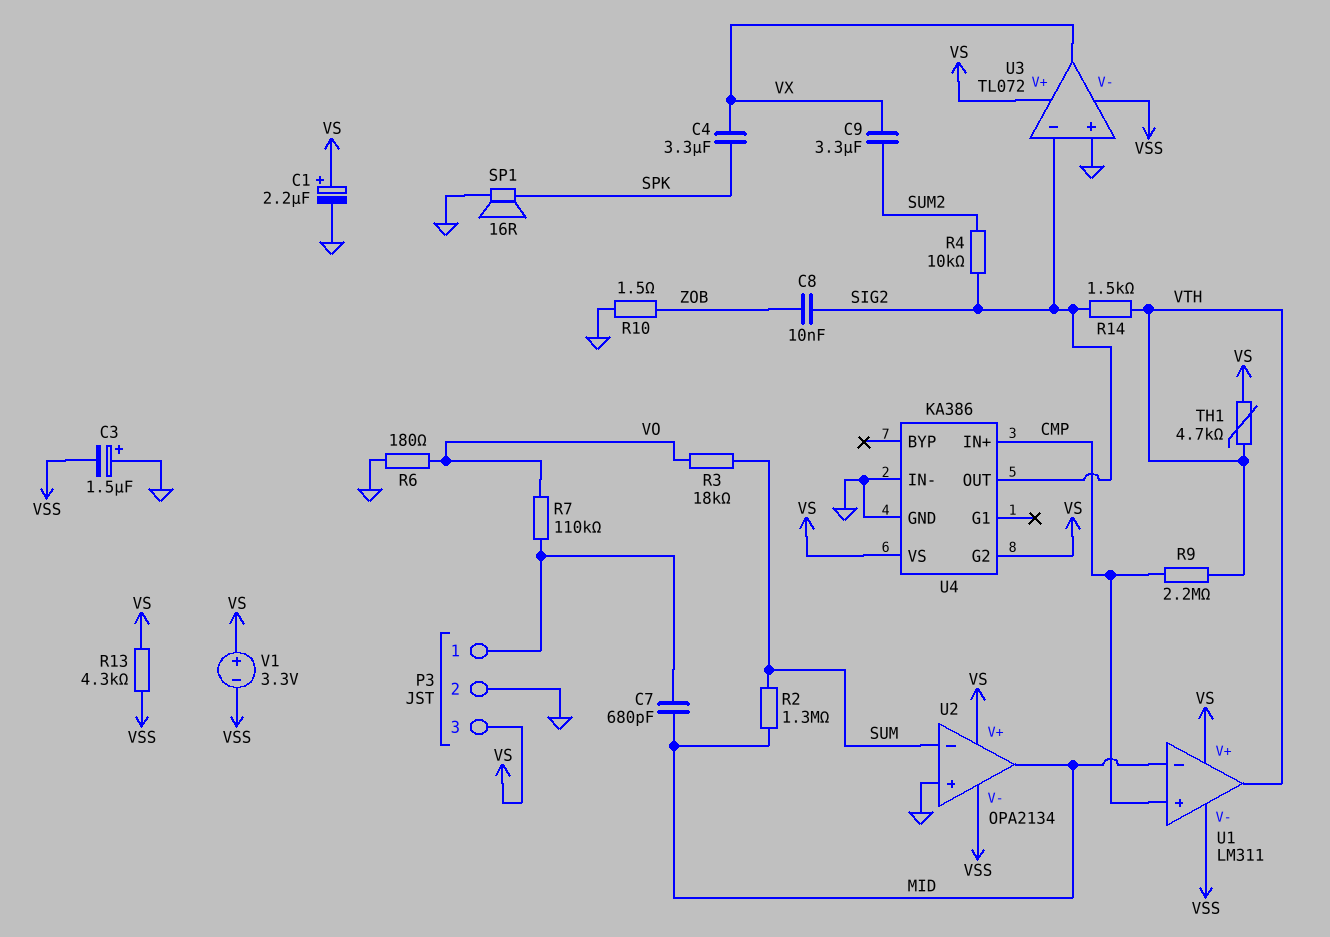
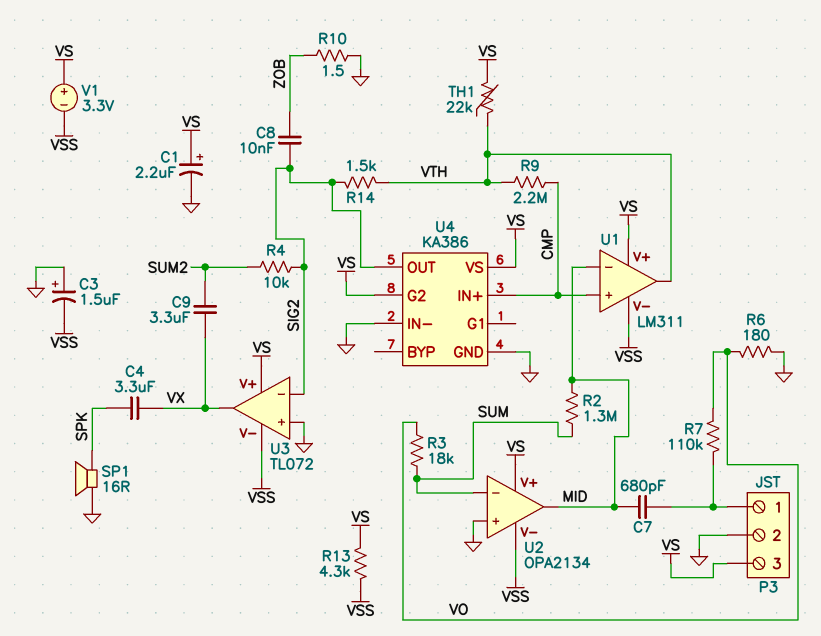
TH1: 4.7k (VS, VTH) -> 22k (VS, VTH)

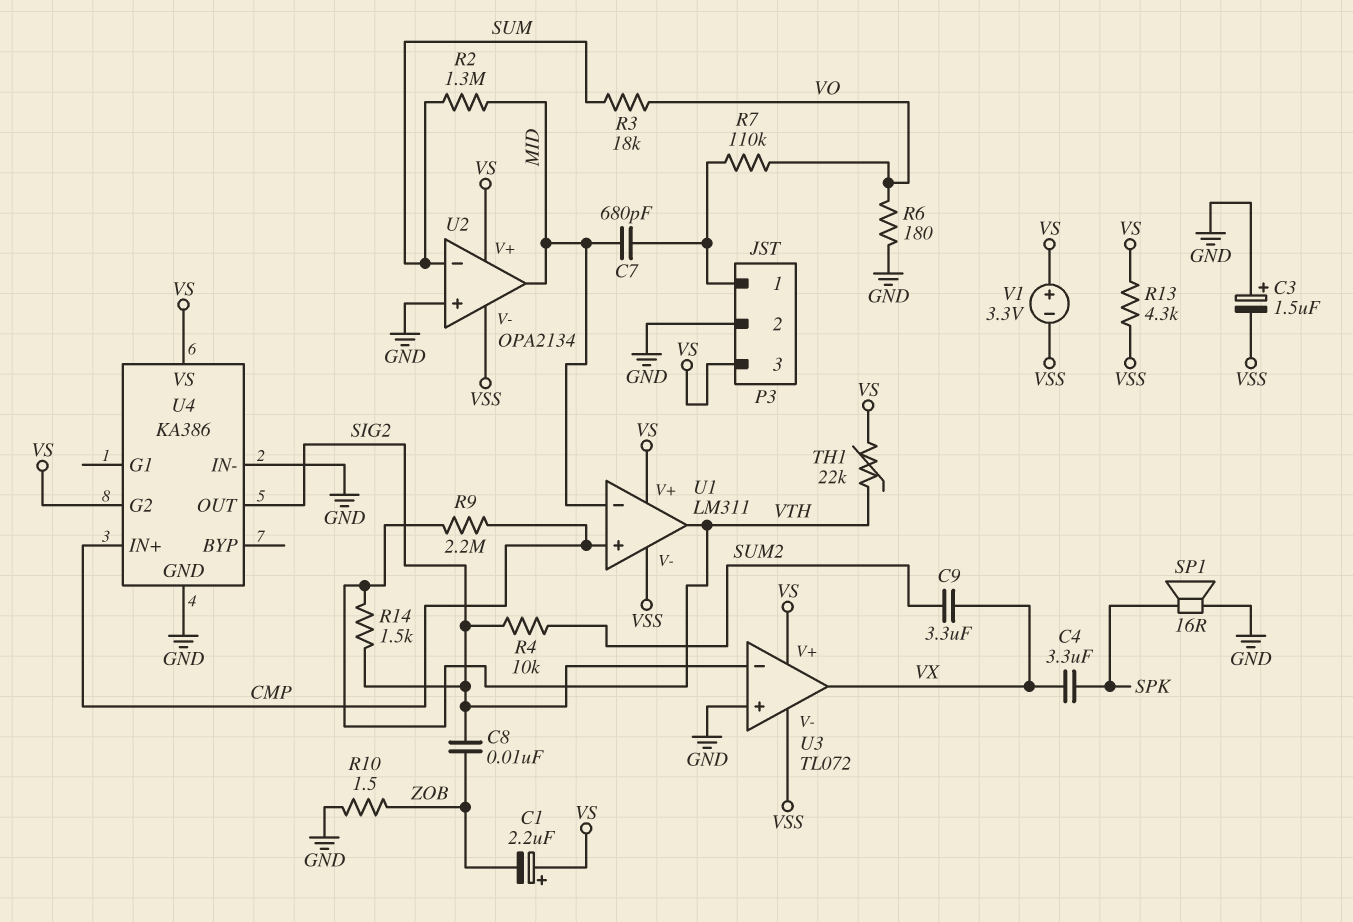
C1: 2.2uF (plus VS, minus GND) -> 2.2uF (plus VS, minus ZOB)

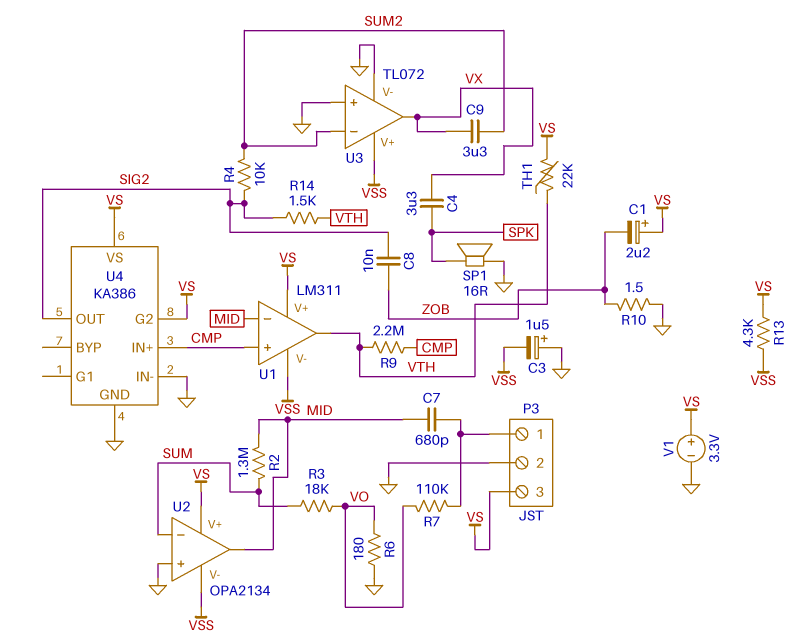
U3 pin V+: VS -> VSS
U3 pin V-: VSS -> GND
U3 pin in-: SIG2 -> SUM2
V1: 3.3V (plus VS, minus VSS) -> 3.3V (plus VS, minus GND)

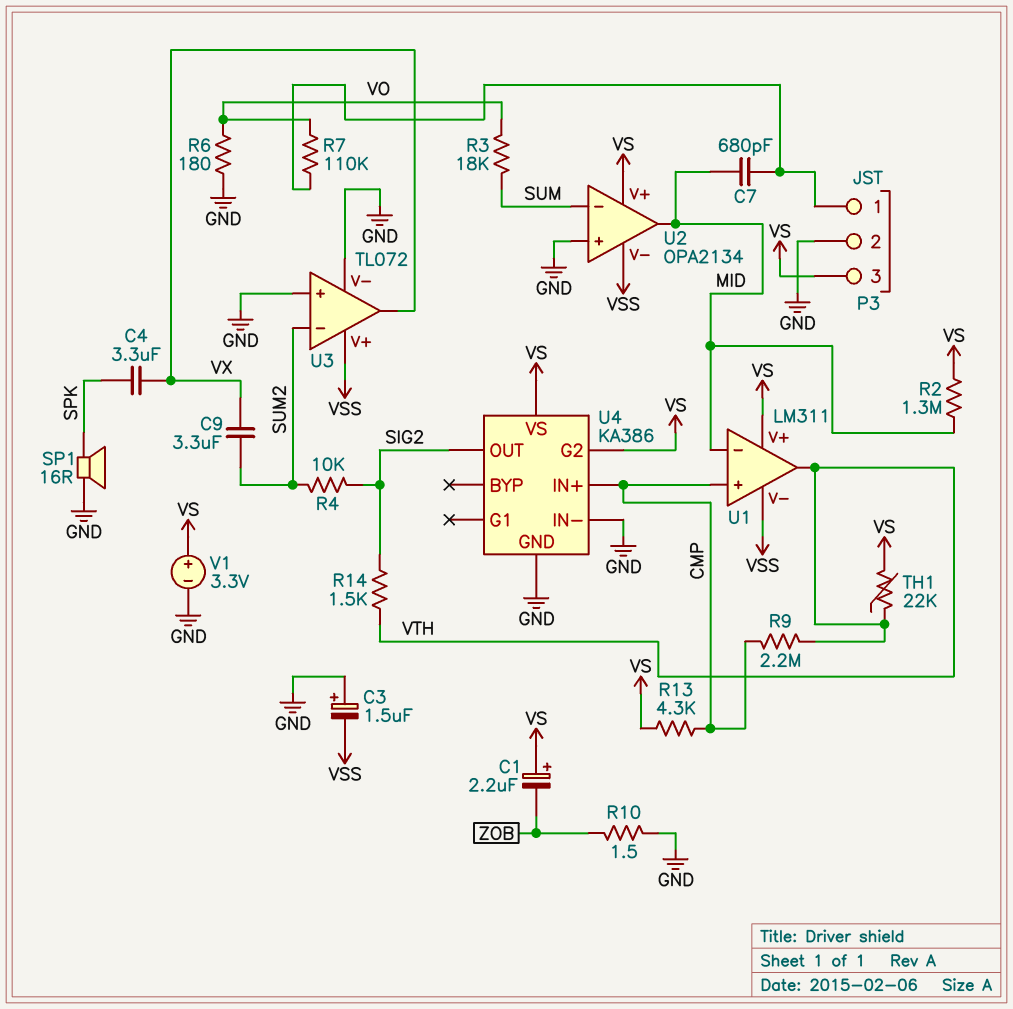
C8: 10nF (SIG2, ZOB) -> none
R2: 1.3M (MID, SUM) -> 1.3M (MID, VS)
R13: 4.3k (VS, VSS) -> 4.3k (CMP, VS)

